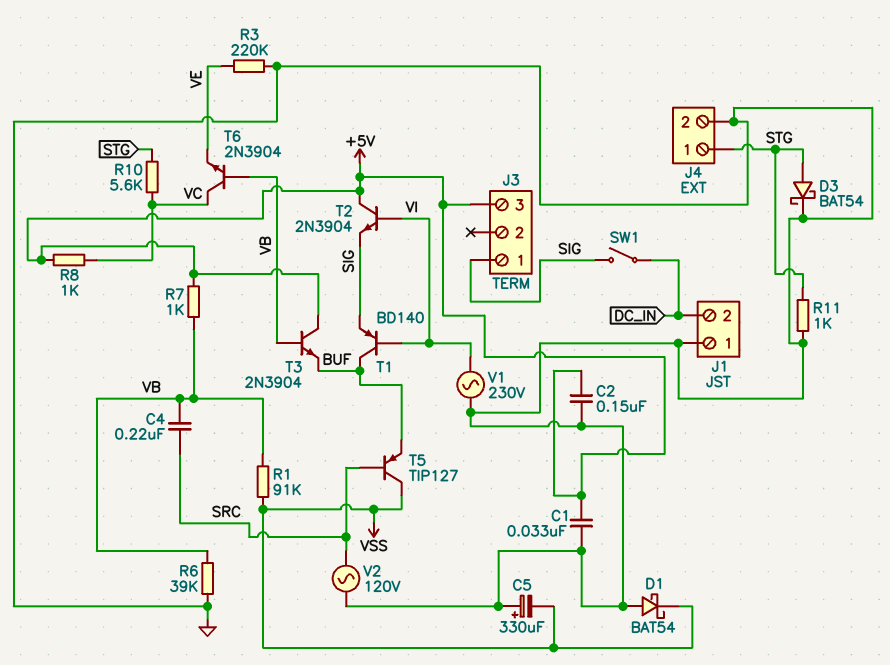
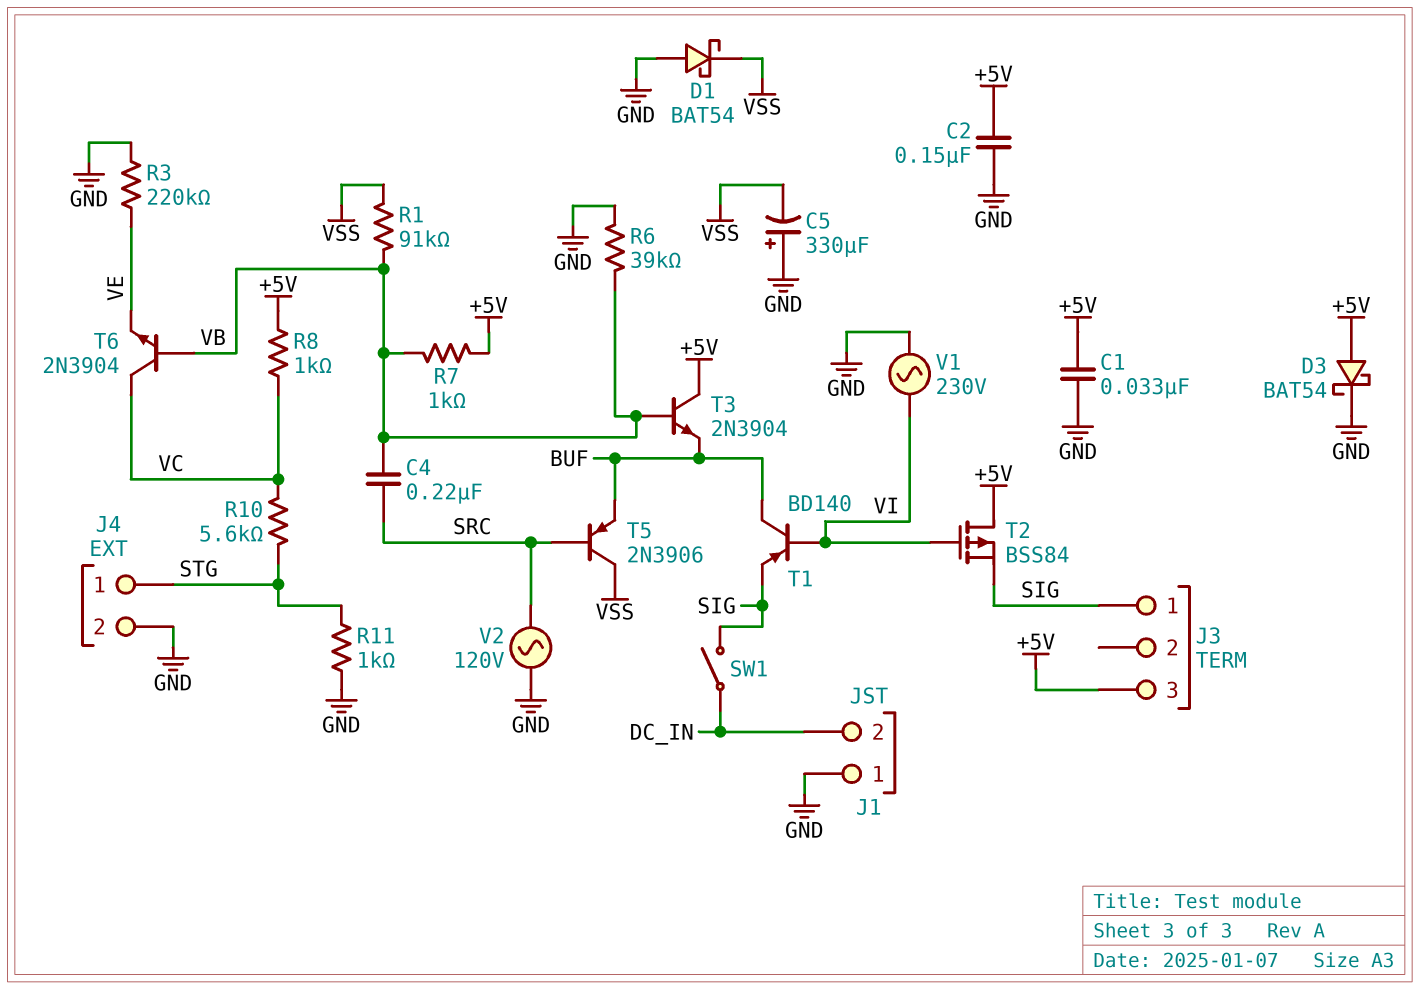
D3: schottky BAT54 (A STG, K GND) -> schottky BAT54 (A +5V, K GND)
T2: NPN 2N3904 (B VI, C +5V, E SIG) -> PMOS BSS84 (G VI, D +5V, S SIG)
T5: PNP TIP127 (B SRC, C VSS, E BUF) -> PNP 2N3906 (B SRC, C VSS, E BUF)

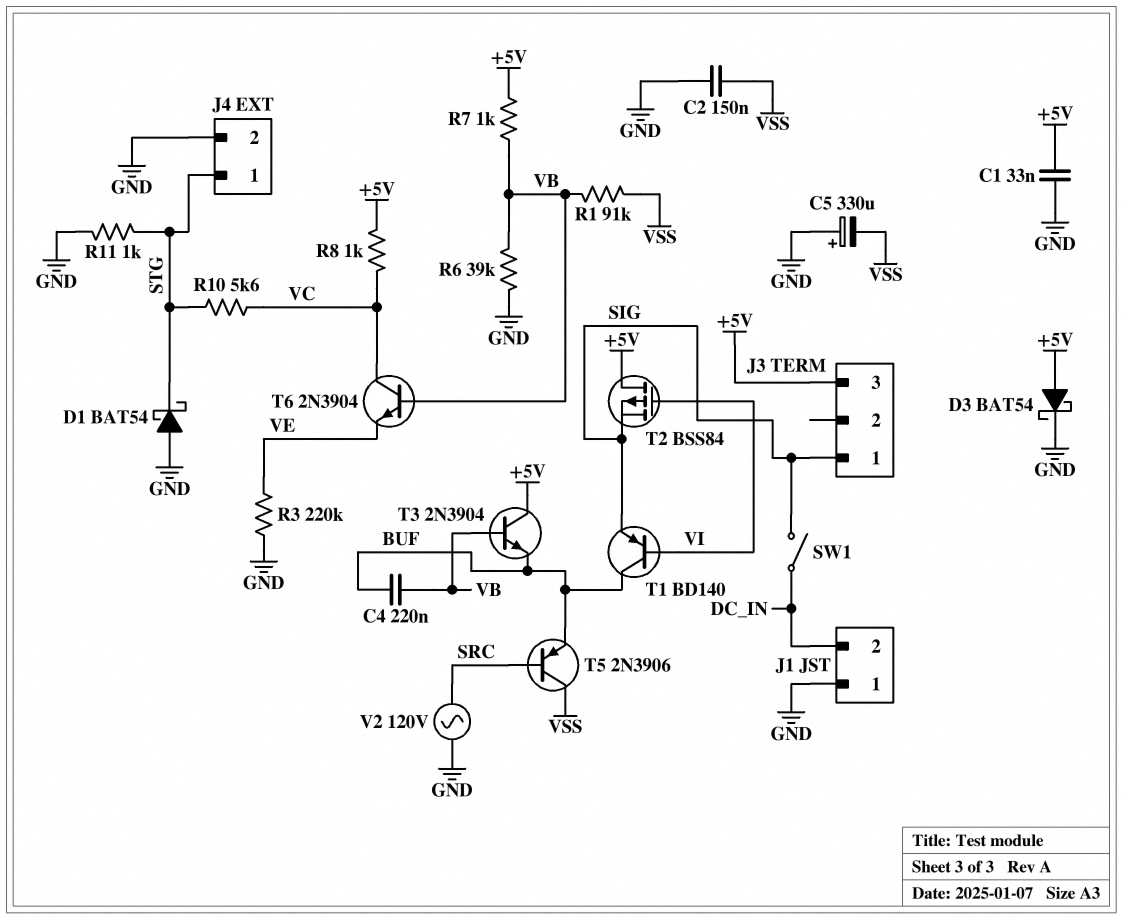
C2: 150nF (+5V, GND) -> 150nF (GND, VSS)
C4: 220nF (SRC, VB) -> 220nF (BUF, VB)
D1: schottky BAT54 (A GND, K VSS) -> schottky BAT54 (A GND, K STG)
V1: AC 230V (GND, VI) -> none

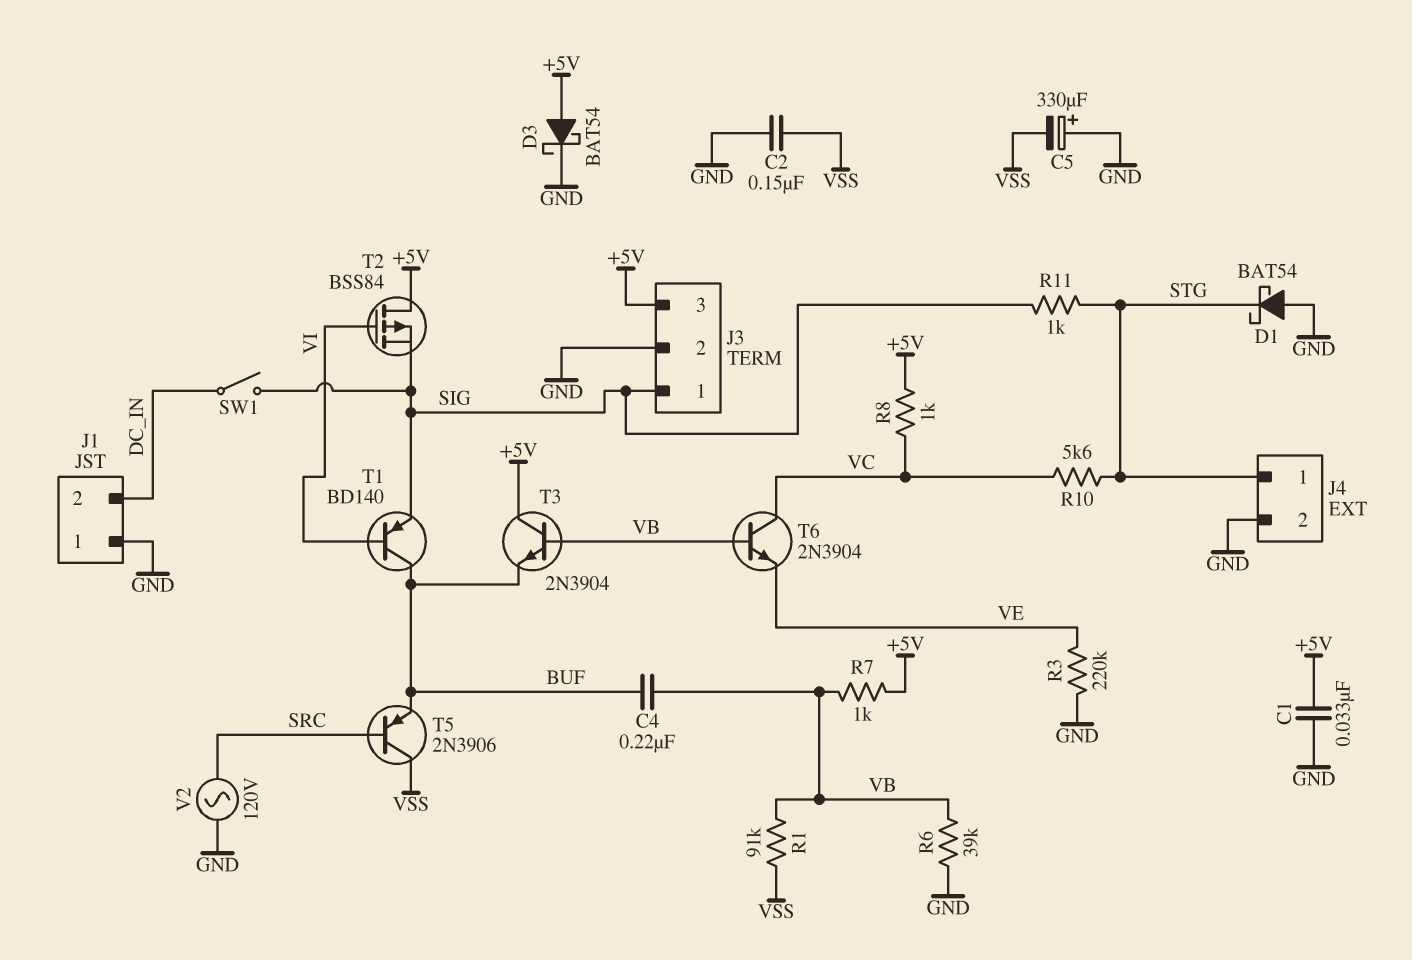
J3 pin 2: none -> GND
R11: 1k (GND, STG) -> 1k (SIG, STG)

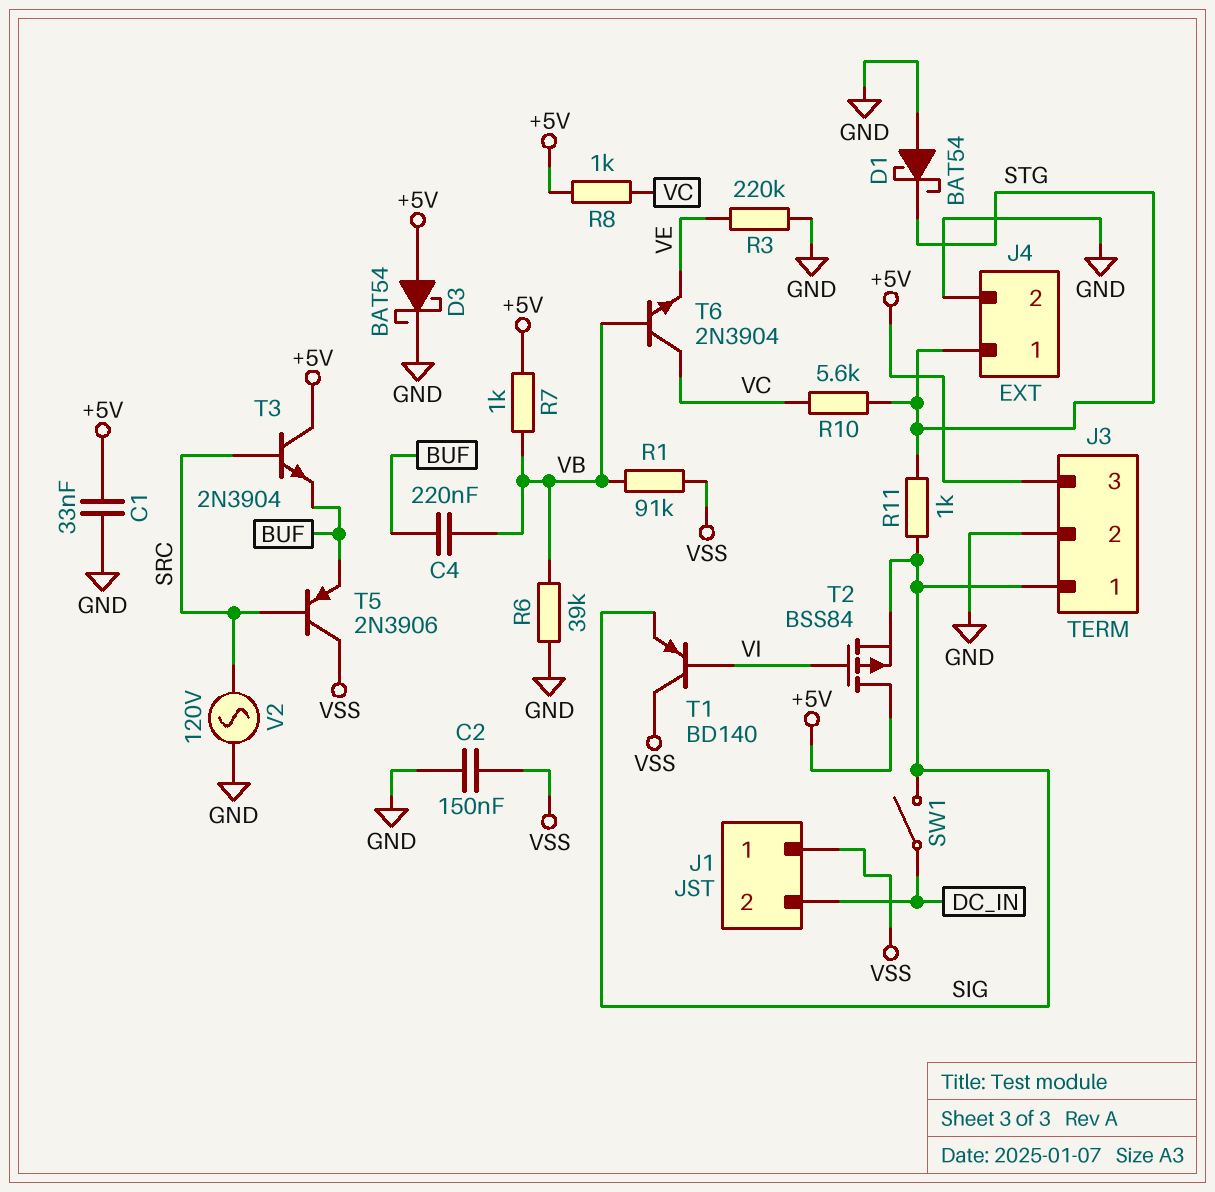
C5: 330uF (plus GND, minus VSS) -> none
J1 pin 1: GND -> VSS
T1: PNP BD140 (B VI, C BUF, E SIG) -> PNP BD140 (B VI, C VSS, E SIG)
T3: NPN 2N3904 (B VB, C +5V, E BUF) -> NPN 2N3904 (B SRC, C +5V, E BUF)

